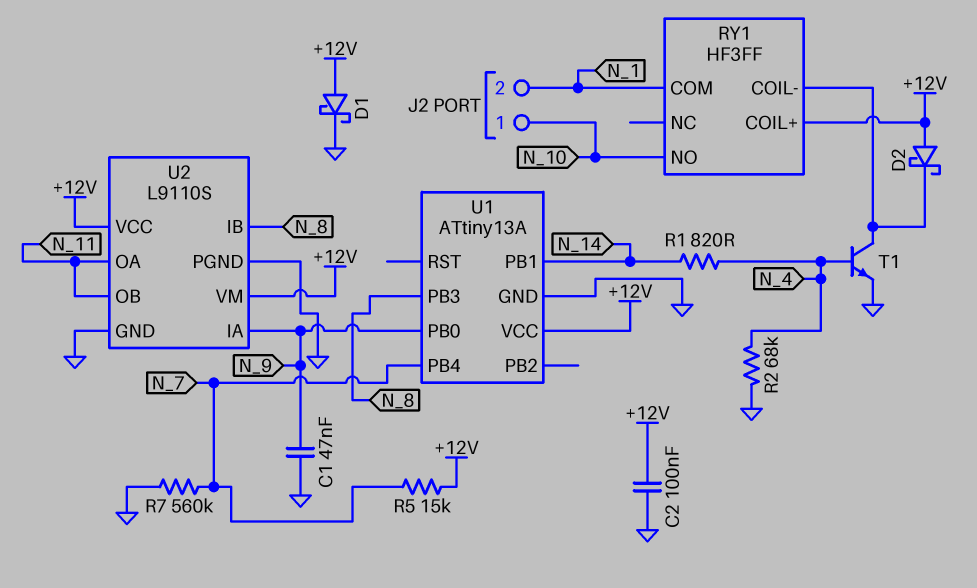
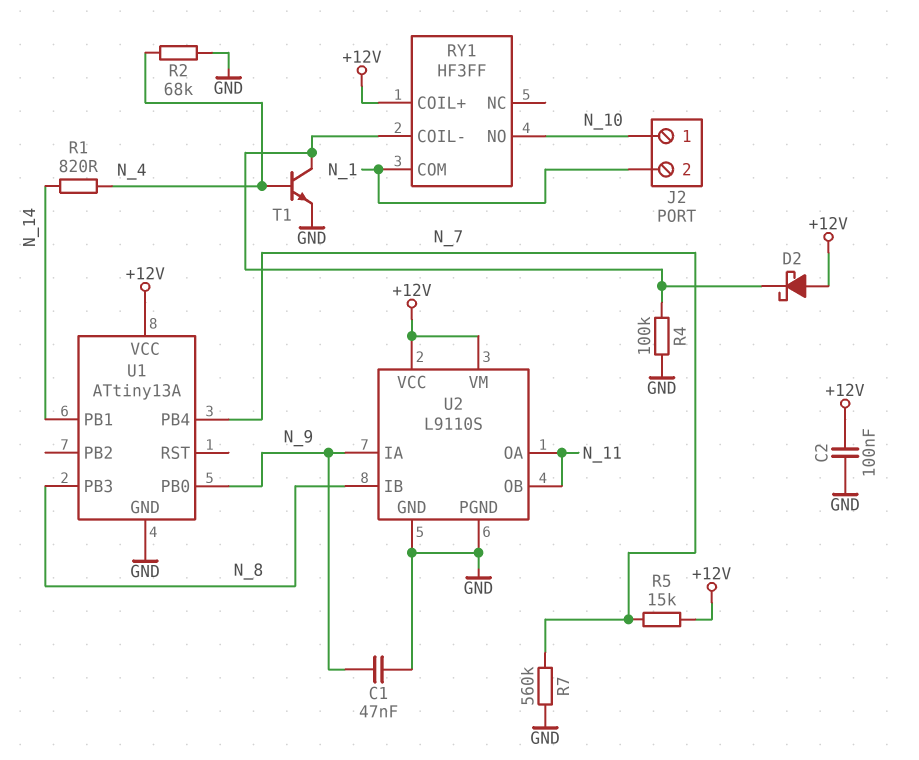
D1: schottky (A +12V, K GND) -> none
R4: none -> 100k (GND, RY1/COIL-)

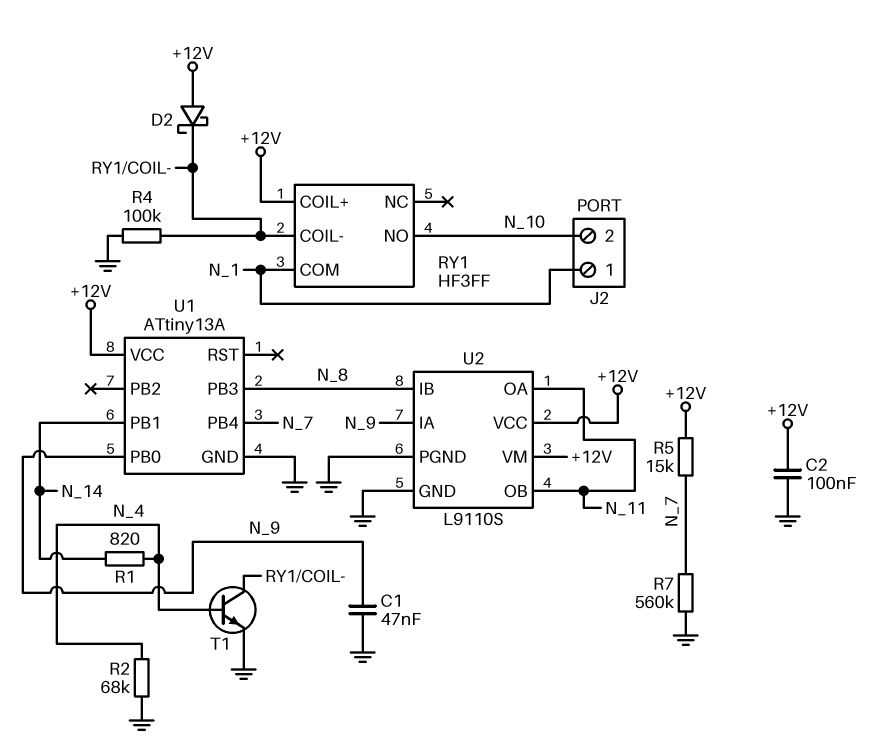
J2 pin 1: N_10 -> N_1
J2 pin 2: N_1 -> N_10

